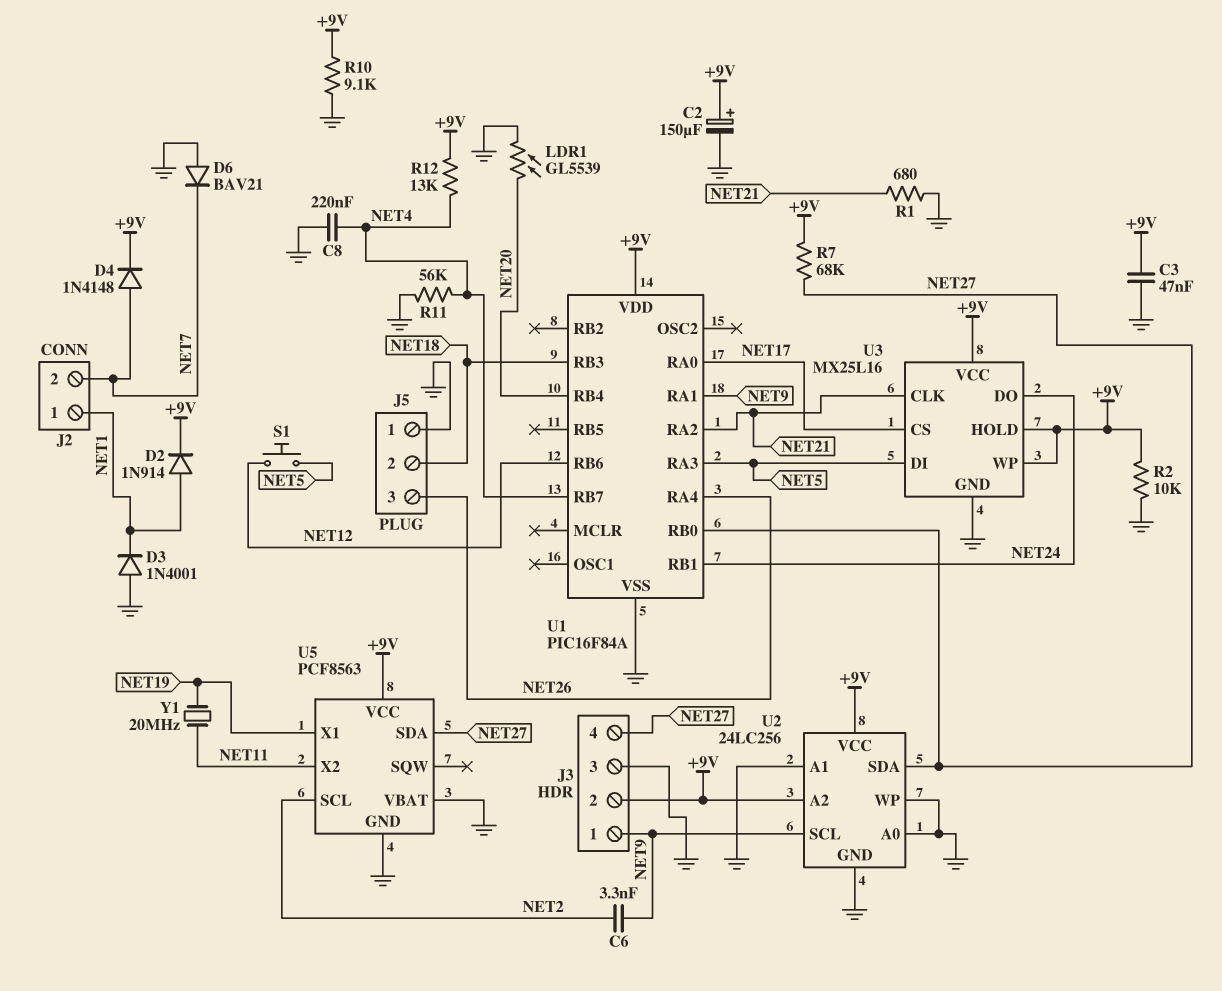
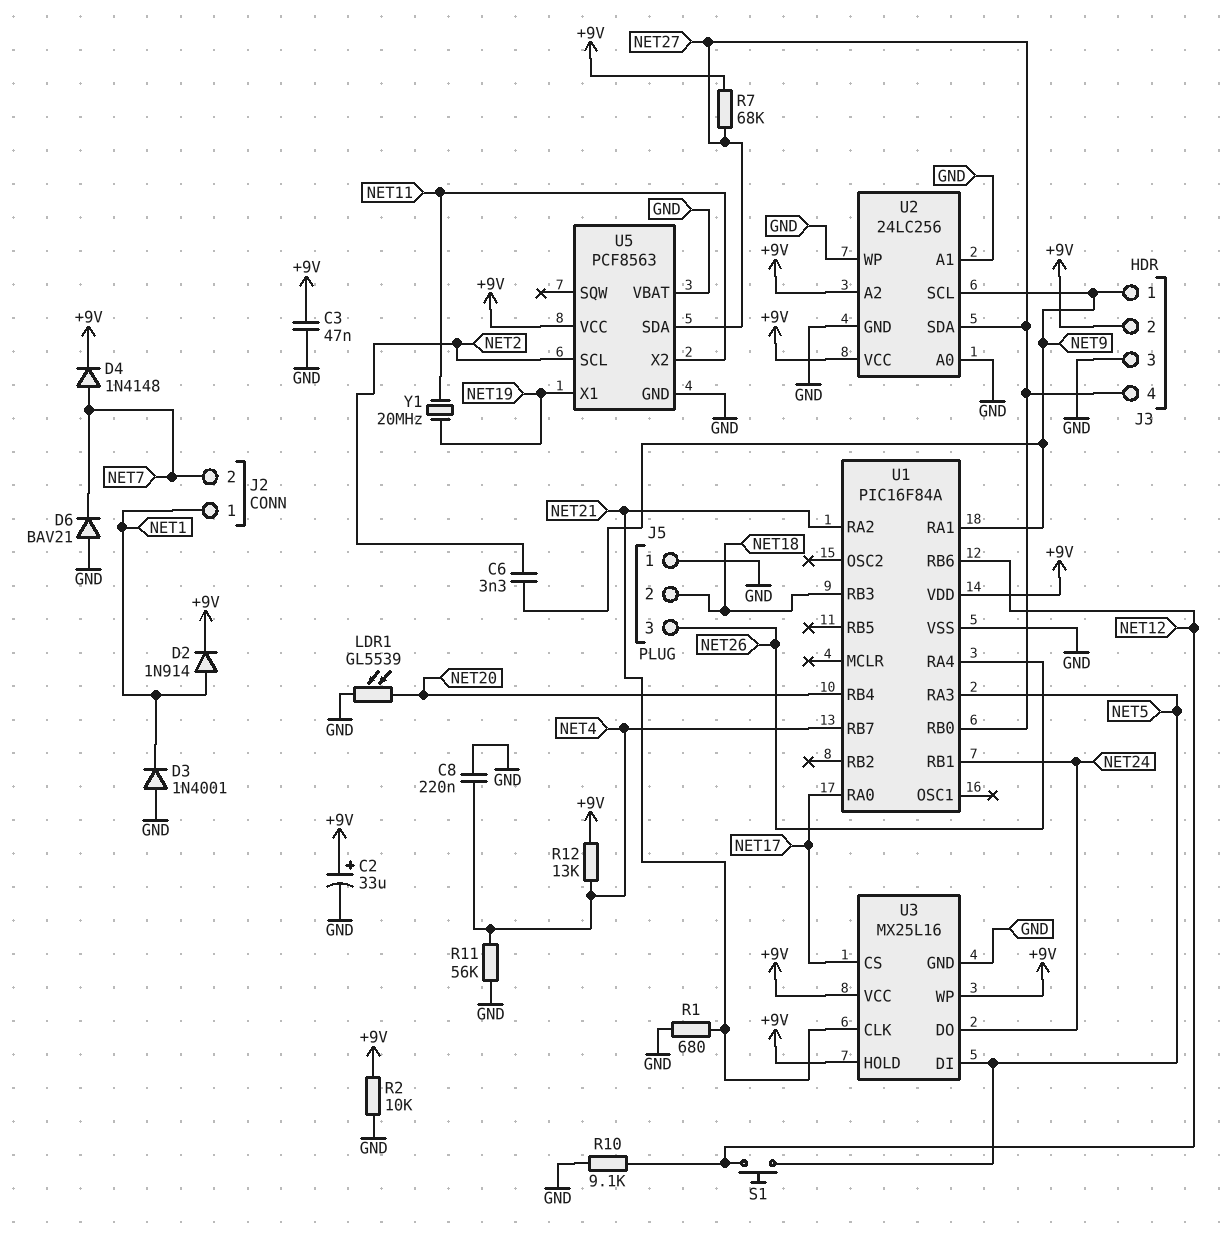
C2: 150uF (plus +9V, minus GND) -> 33uF (plus +9V, minus GND)
R10: 9.1k (+9V, GND) -> 9.1k (GND, NET12)

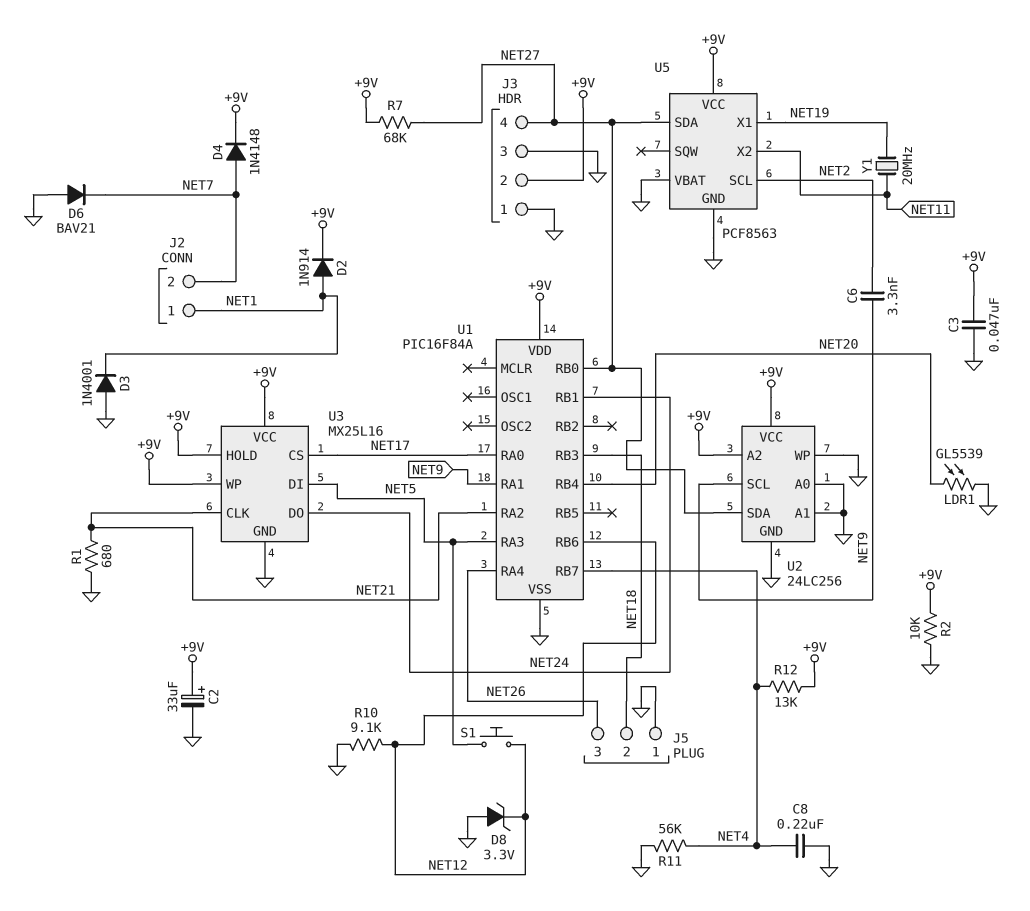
D8: none -> zener 3.3V (A GND, K NET12)
J3 pin 1: NET9 -> GND

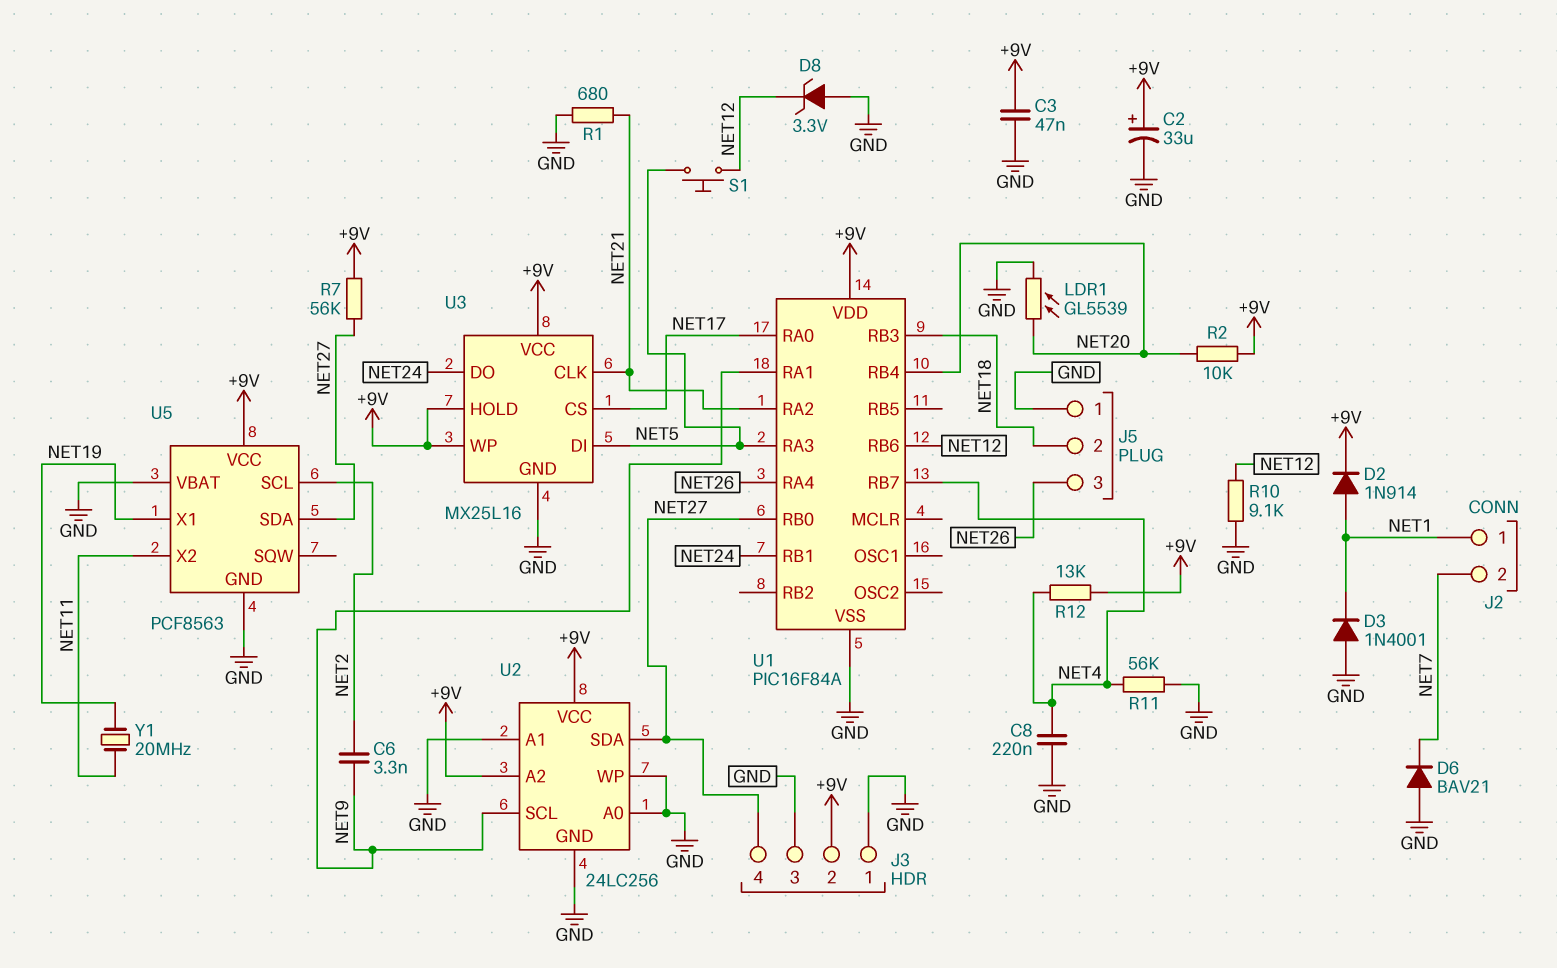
D4: diode 1N4148 (A NET7, K +9V) -> none
R2: 10k (+9V, GND) -> 10k (+9V, NET20)
R7: 68k (+9V, NET27) -> 56k (+9V, NET27)

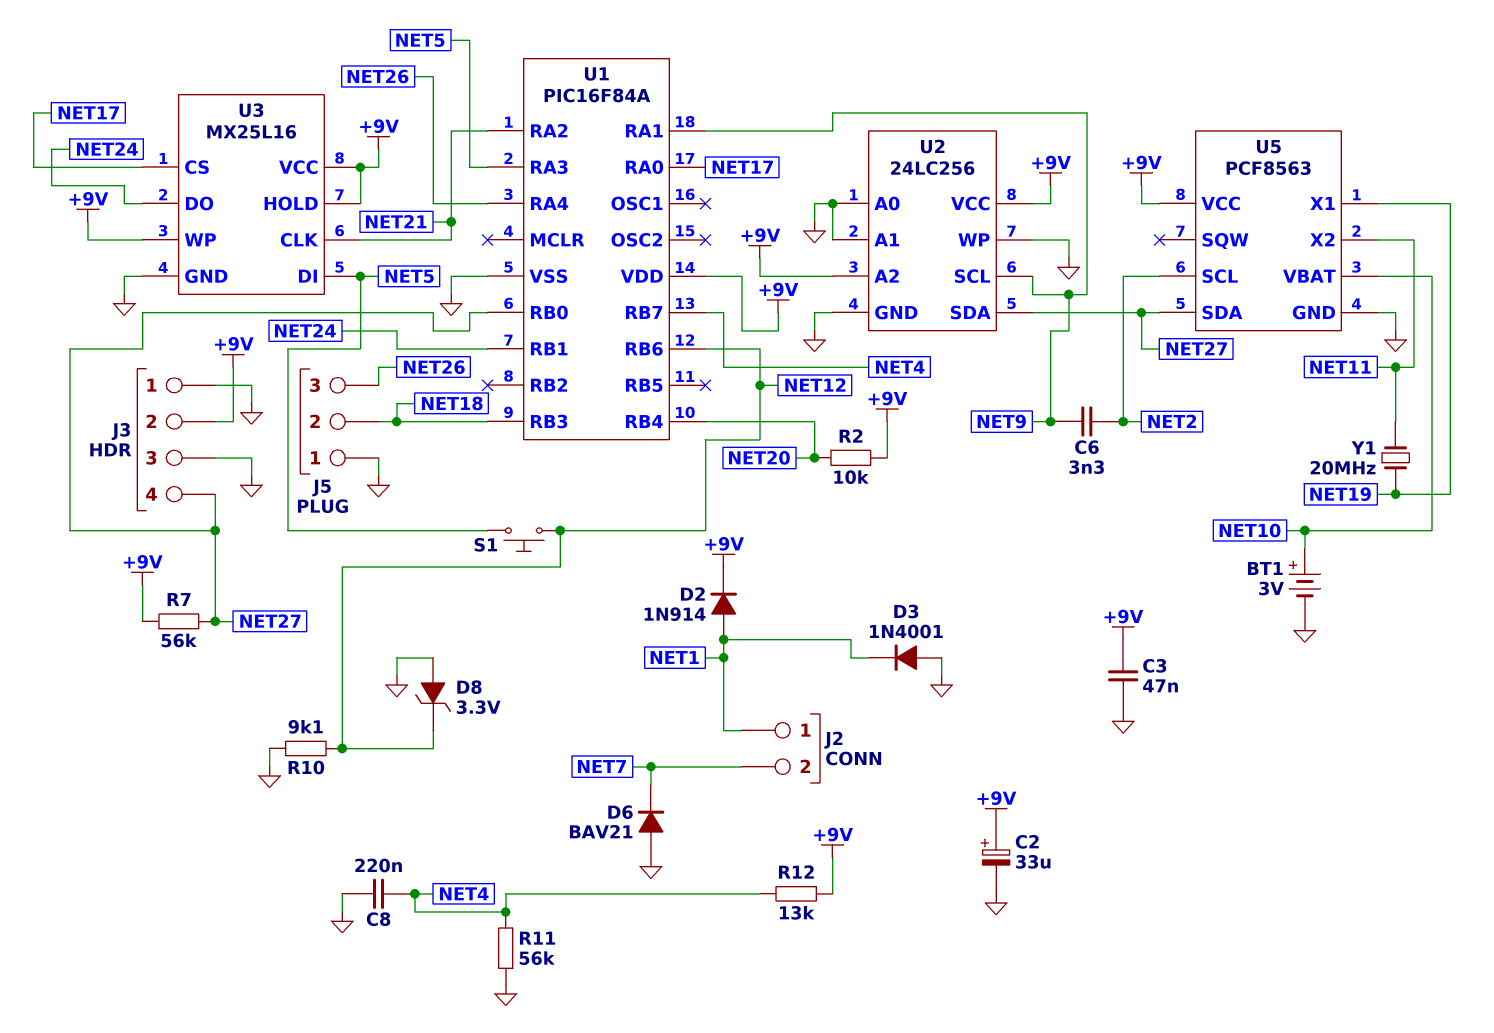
BT1: none -> 3V (plus NET10, minus GND)
LDR1: GL5539 (GND, NET20) -> none
R1: 680 (GND, NET21) -> none
U5 pin VBAT: GND -> NET10

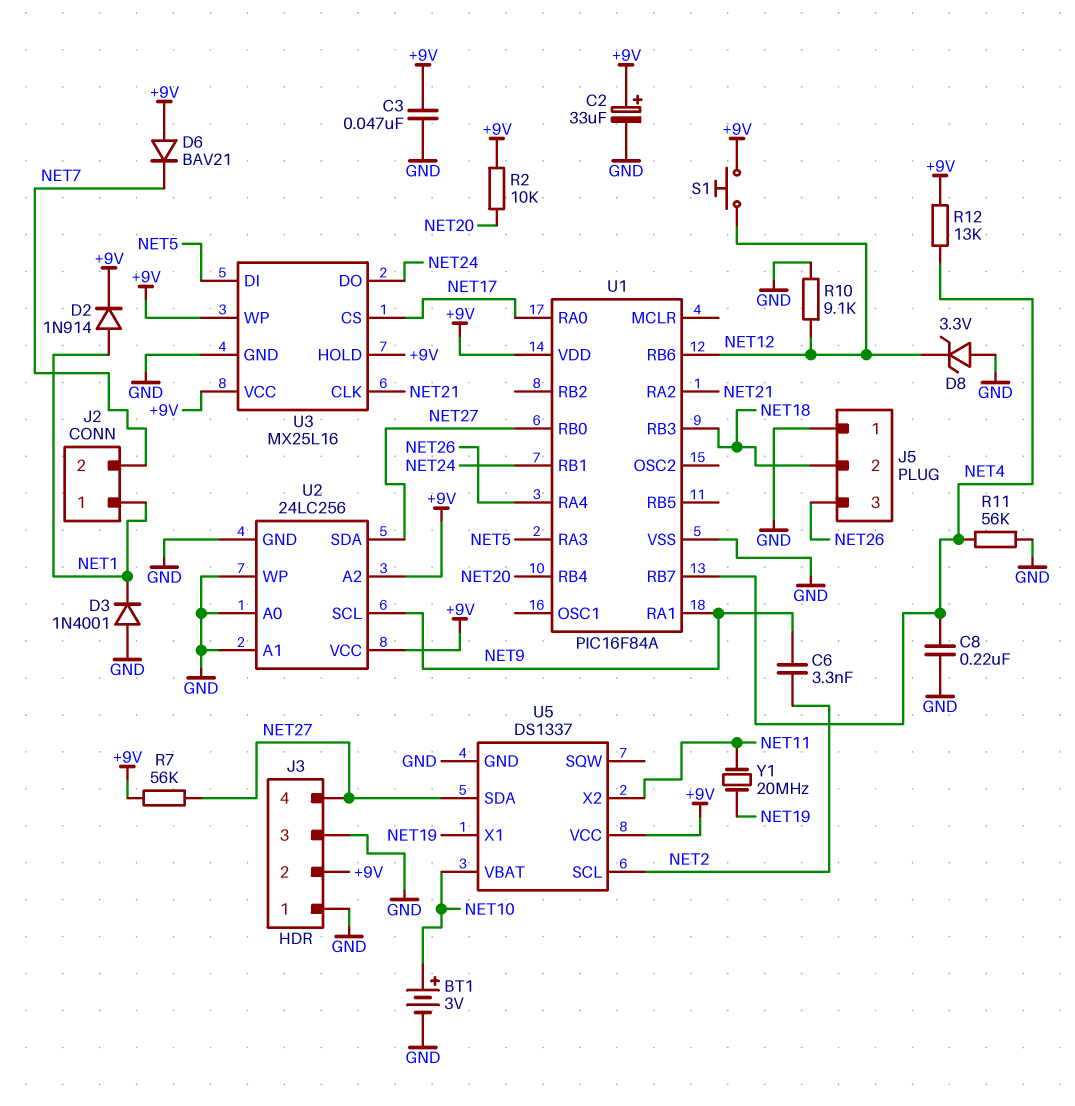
D6: diode BAV21 (A GND, K NET7) -> diode BAV21 (A +9V, K NET7)
S1: button (NET5, NET12) -> button (+9V, NET12)
U5: PCF8563 -> DS1337

